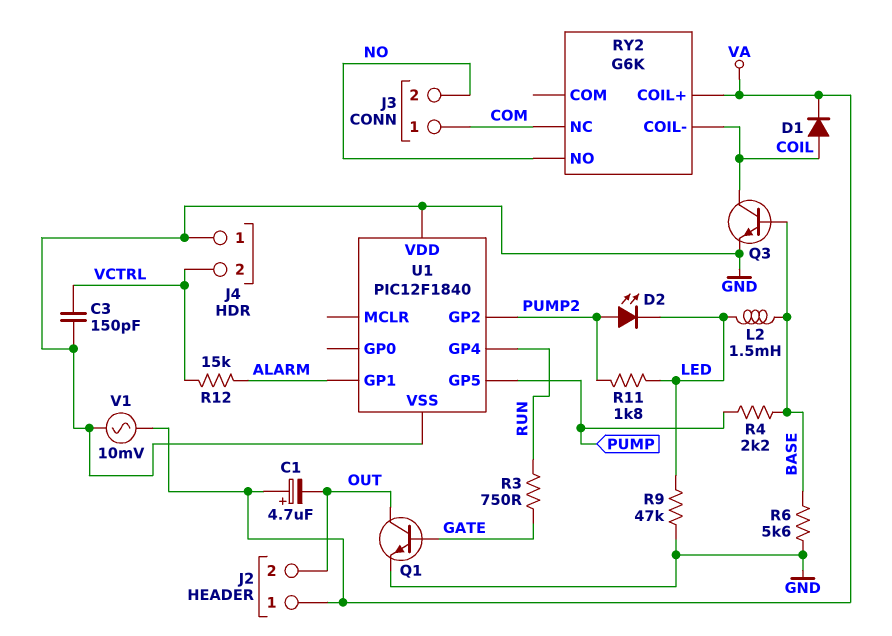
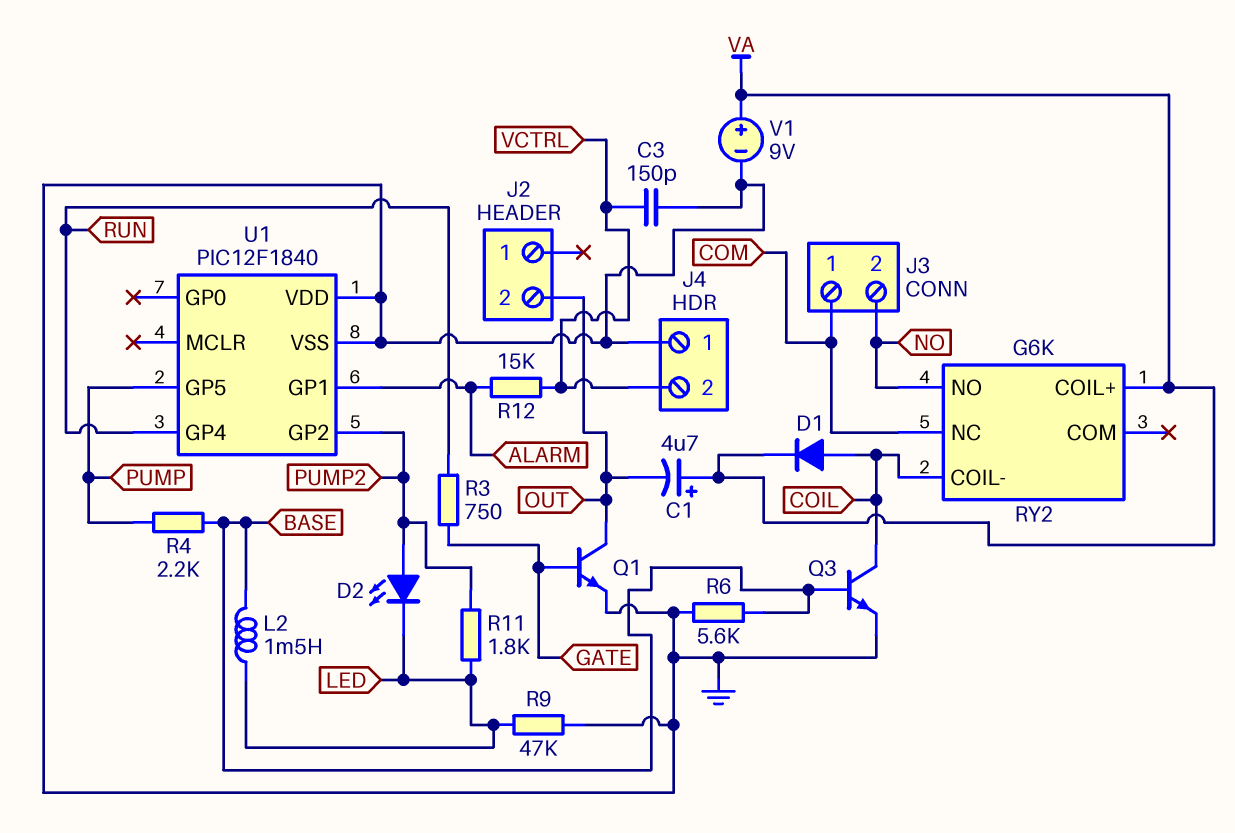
J2 pin 1: VA -> none
V1: AC 10mV (GND, VA) -> 9V (plus VA, minus GND)

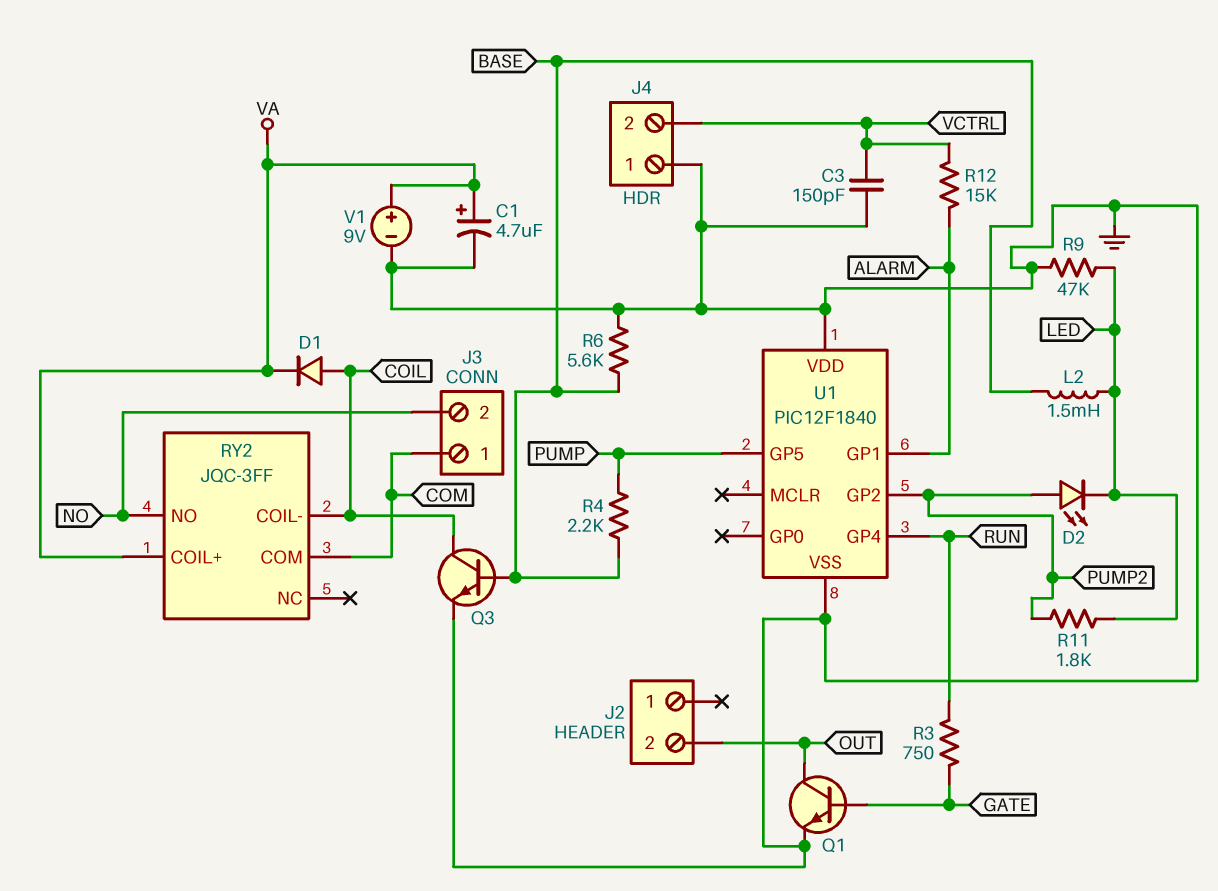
C1: 4.7uF (plus VA, minus OUT) -> 4.7uF (plus VA, minus GND)
RY2: G6K -> JQC-3FF
RY2 pin COM: none -> COM
RY2 pin NC: COM -> none

